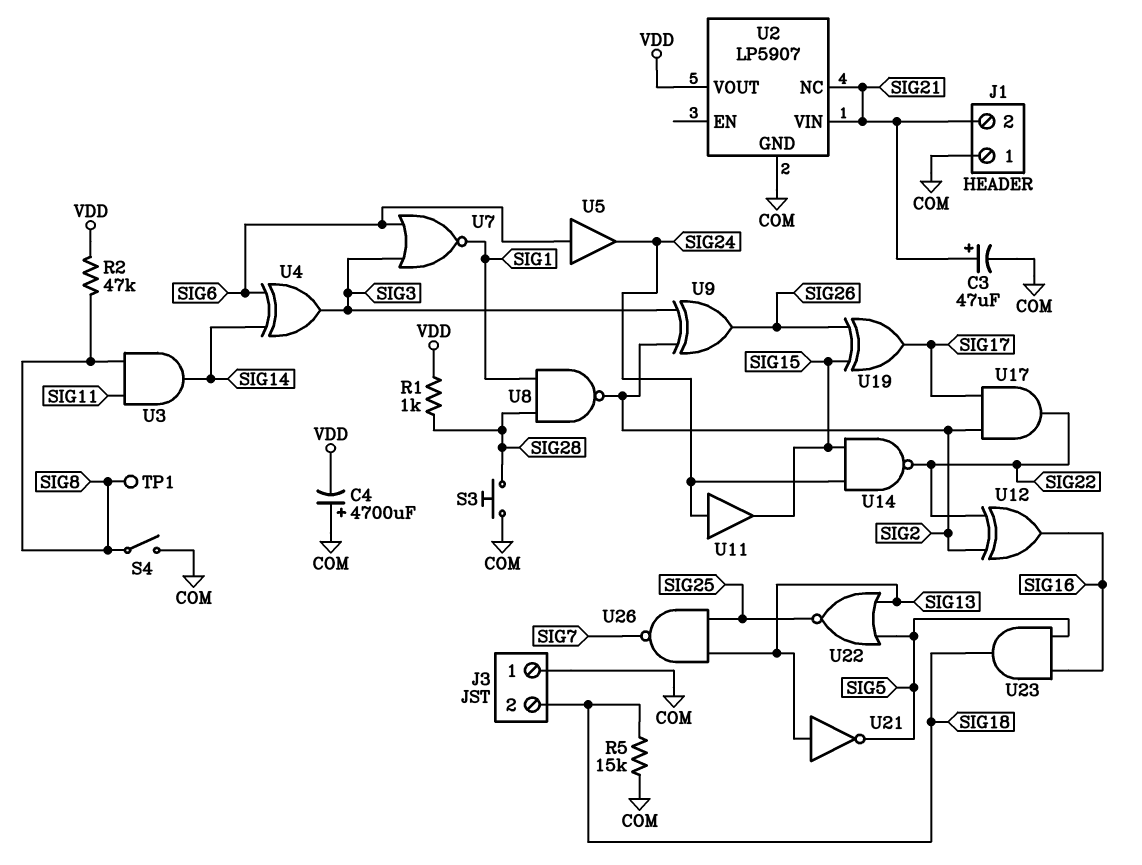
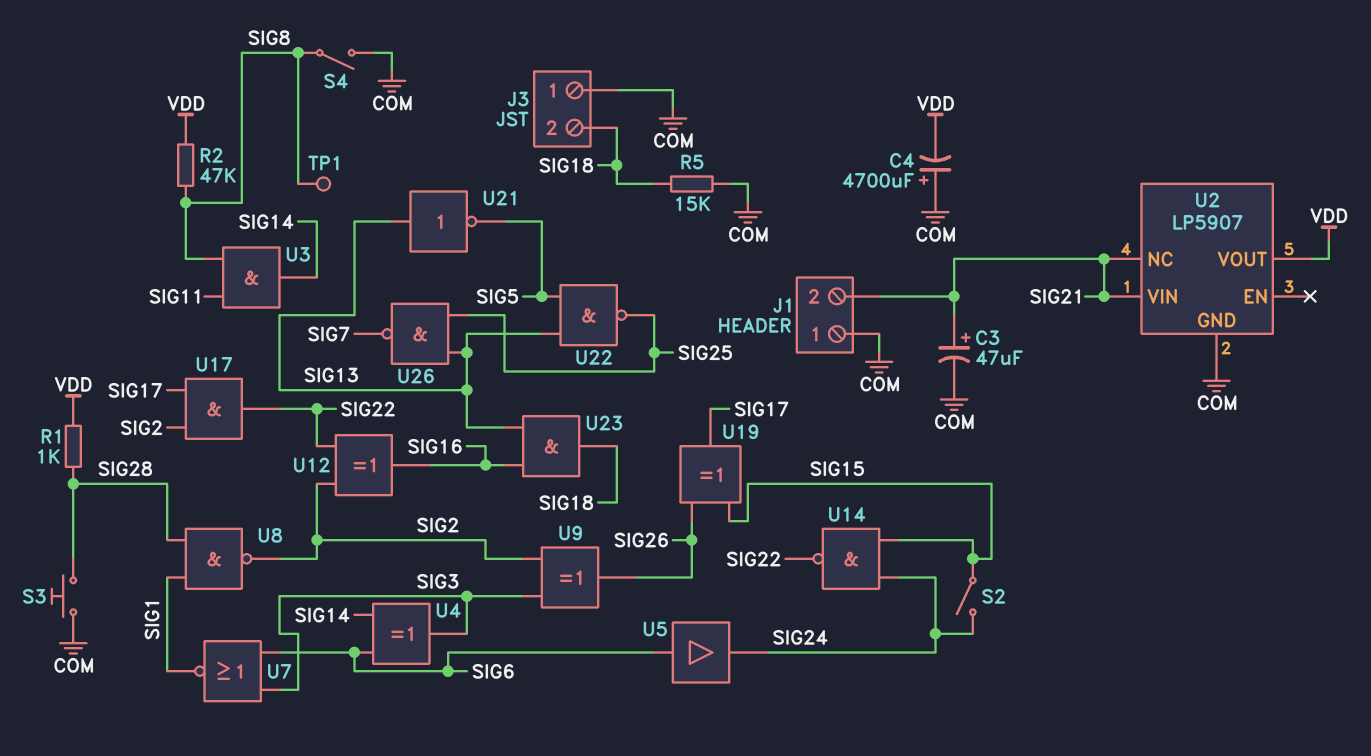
S2: none -> switch (SIG15, SIG24)
U11: buffer (in SIG24, out SIG15) -> none
U22: NOR (in SIG5, in SIG13, out SIG25) -> NAND (in SIG5, in SIG13, out SIG25)
U23: AND (in SIG5, in SIG16, out SIG18) -> AND (in SIG13, in SIG16, out SIG18)

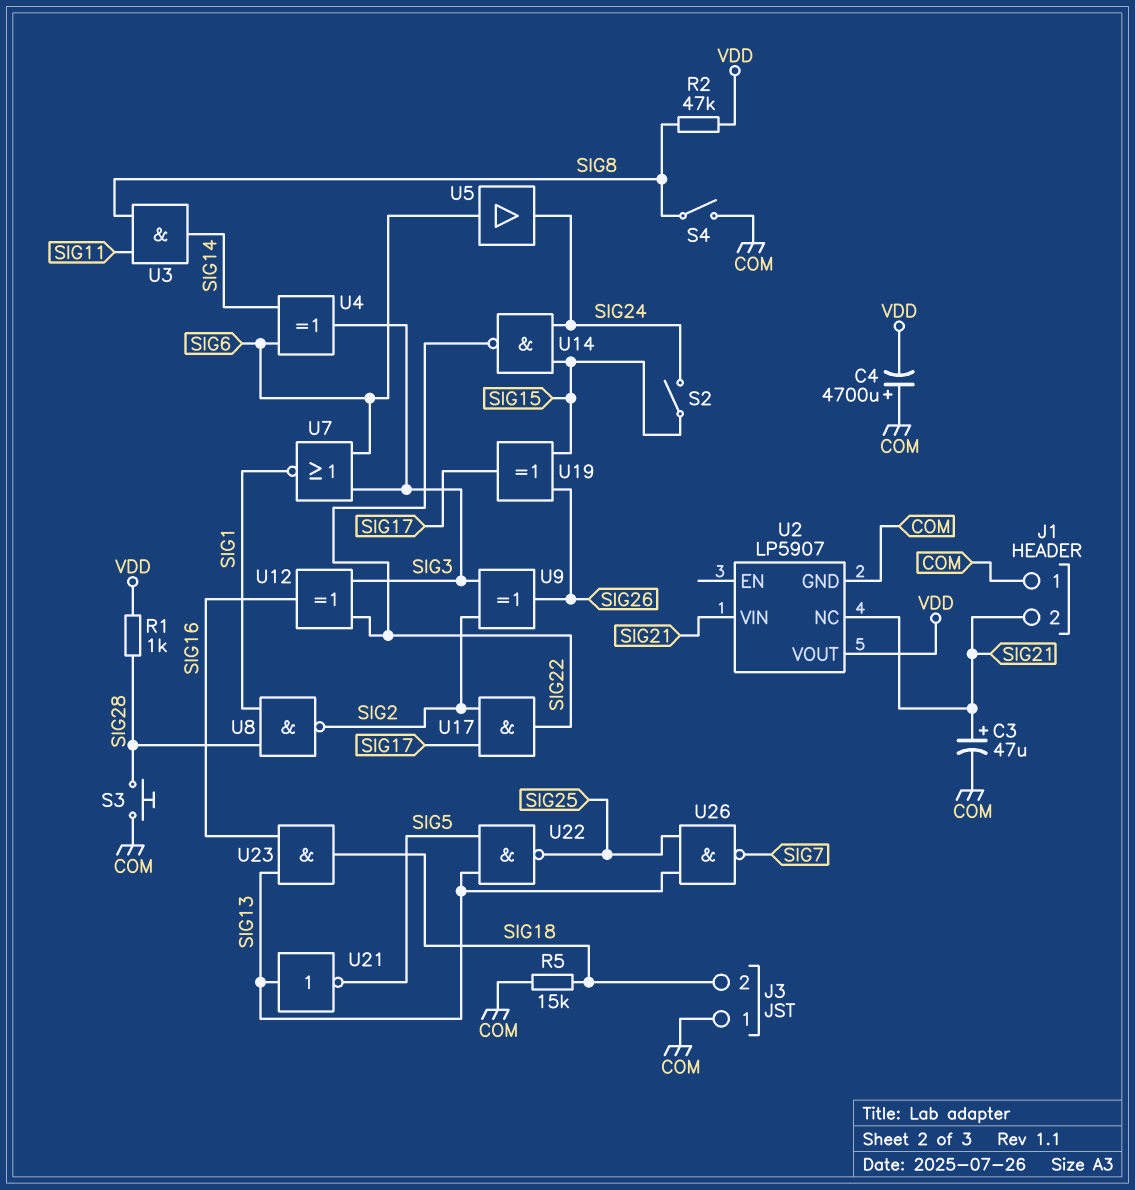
TP1: test point (SIG8) -> none
U12: XOR (in SIG2, in SIG22, out SIG16) -> XOR (in SIG3, in SIG22, out SIG16)

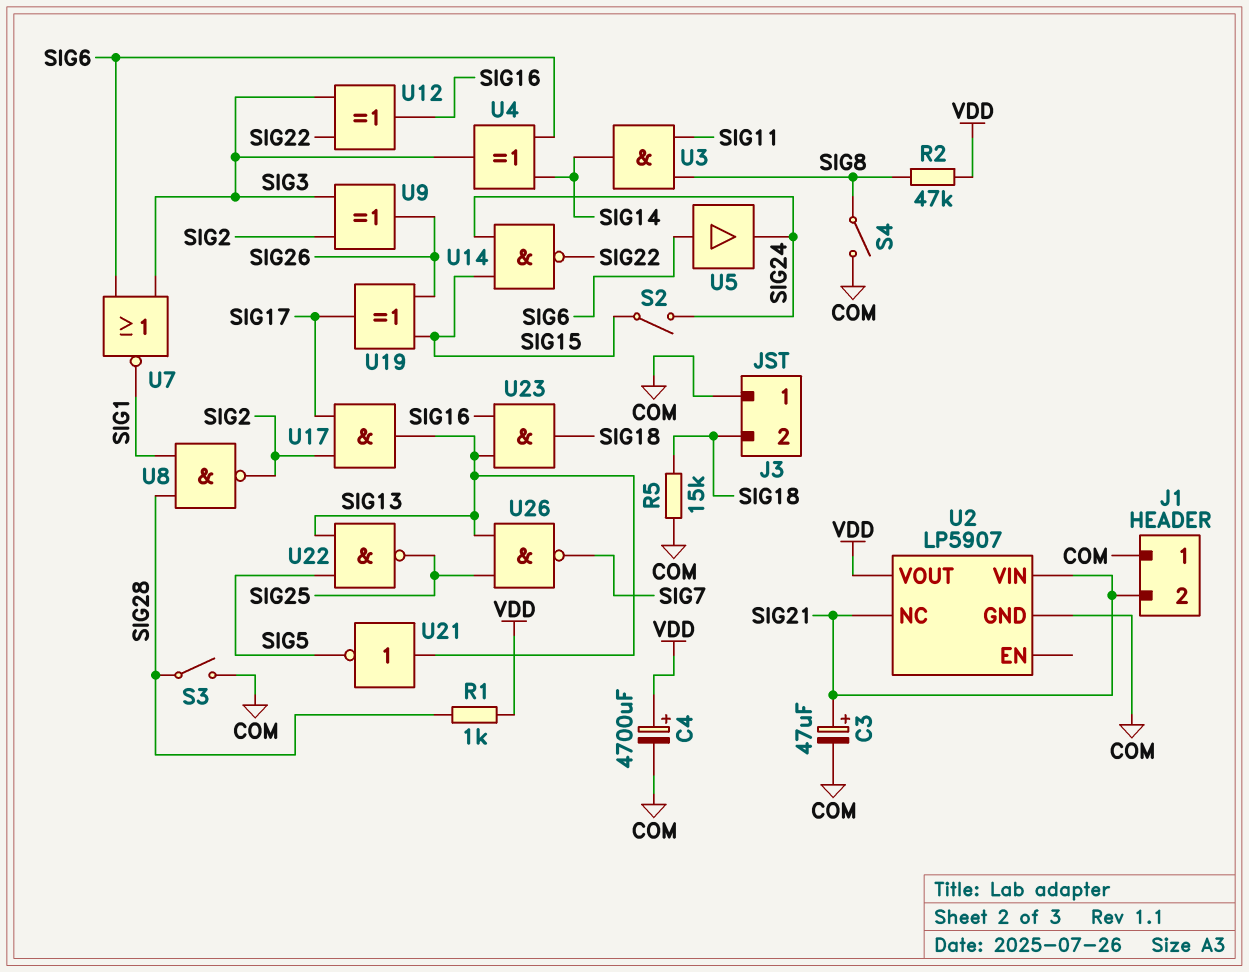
C4: 4700uF (plus COM, minus VDD) -> 4700uF (plus VDD, minus COM)
S3: button (COM, SIG28) -> switch (COM, SIG28)
U17: AND (in SIG2, in SIG17, out SIG22) -> AND (in SIG2, in SIG17, out SIG13)

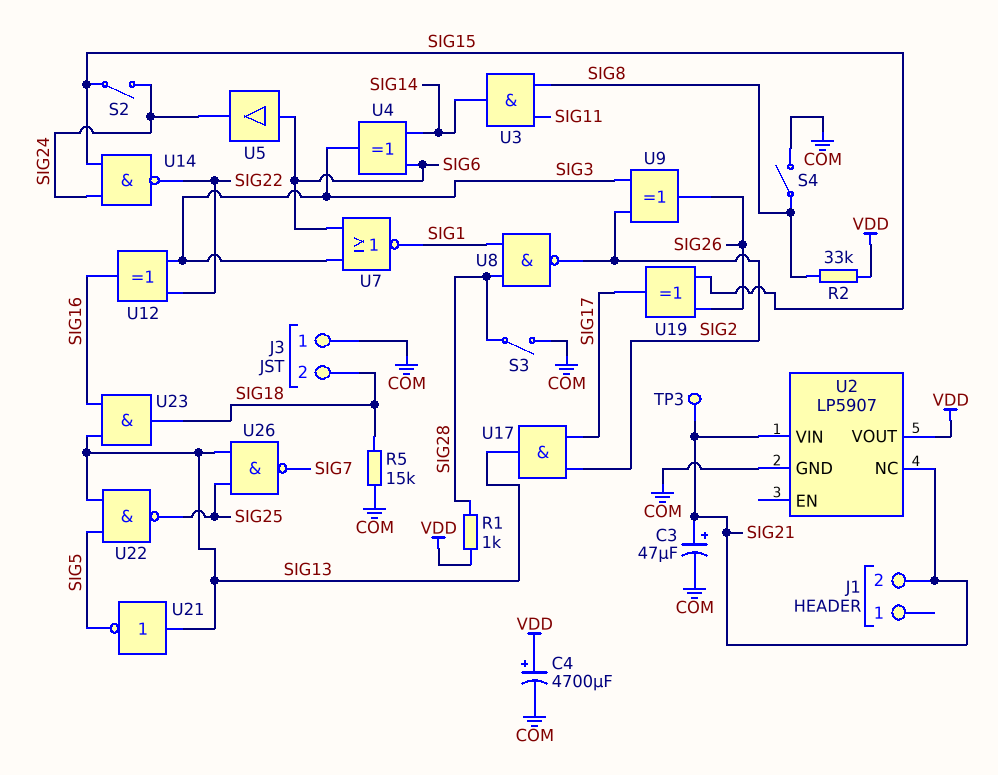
J1 pin 1: COM -> none
R2: 47k (SIG8, VDD) -> 33k (SIG8, VDD)
TP3: none -> test point (SIG21)

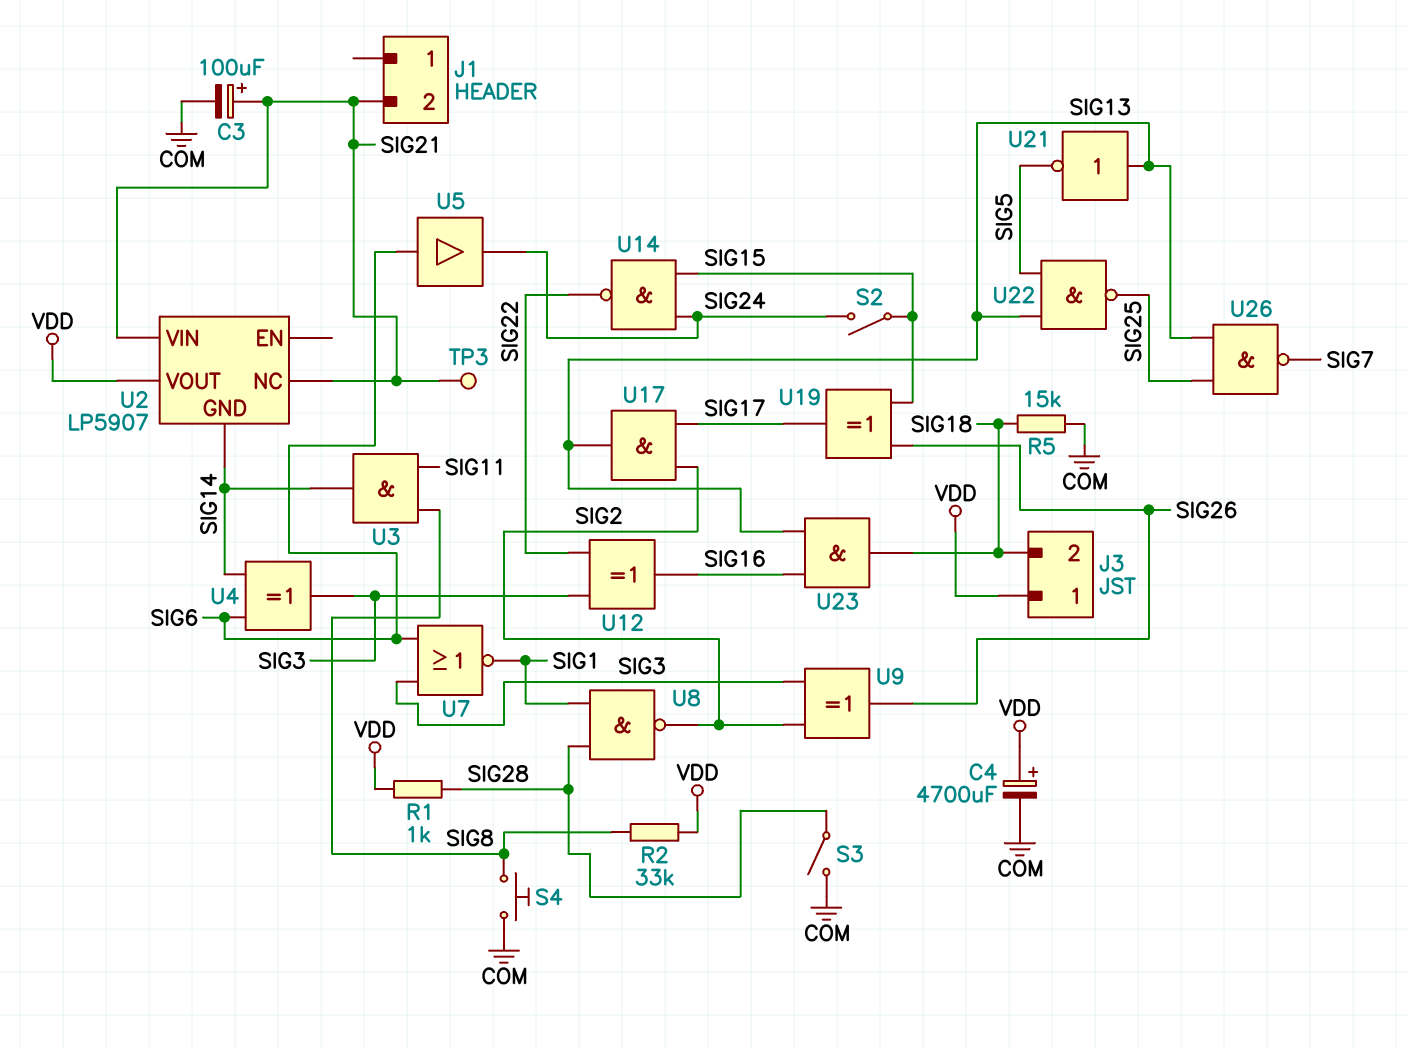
C3: 47uF (plus SIG21, minus COM) -> 100uF (plus SIG21, minus COM)
J3 pin 1: COM -> VDD
S4: switch (COM, SIG8) -> button (COM, SIG8)
U2 pin GND: COM -> SIG14

